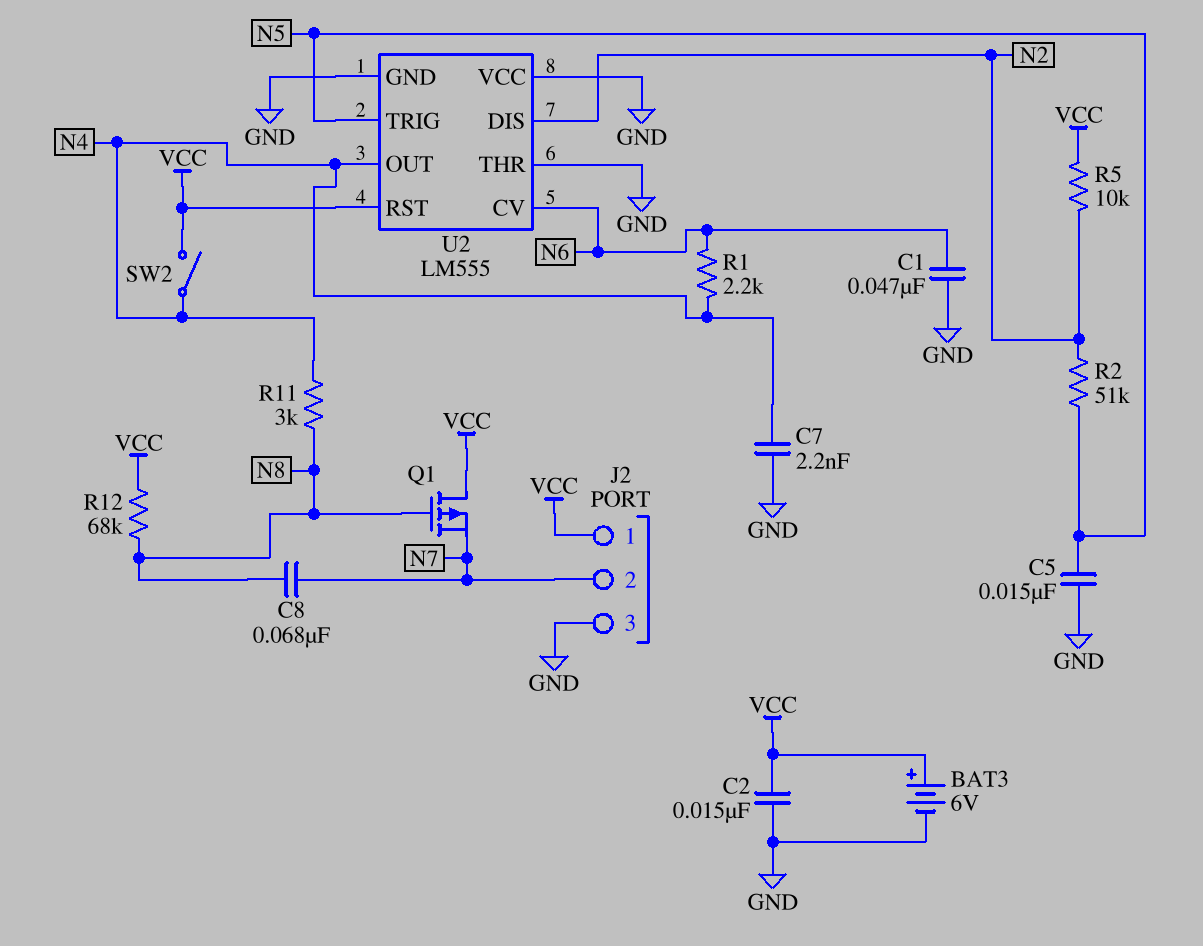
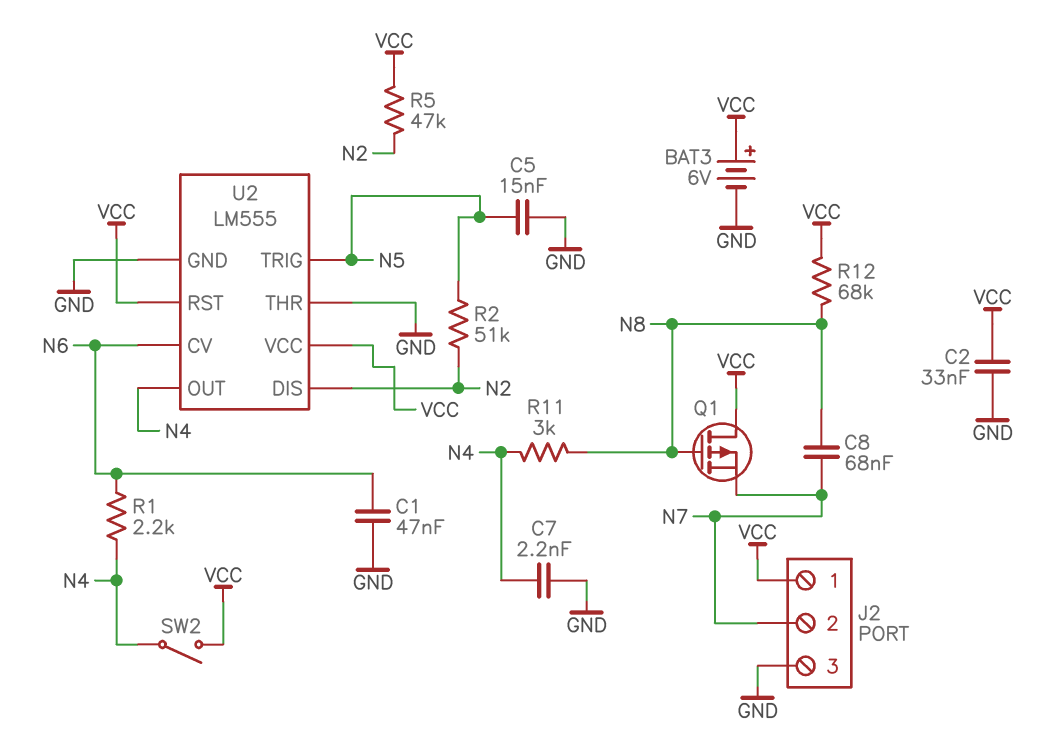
C2: 15nF (GND, VCC) -> 33nF (GND, VCC)
R5: 10k (N2, VCC) -> 47k (N2, VCC)
U2 pin VCC: GND -> VCC

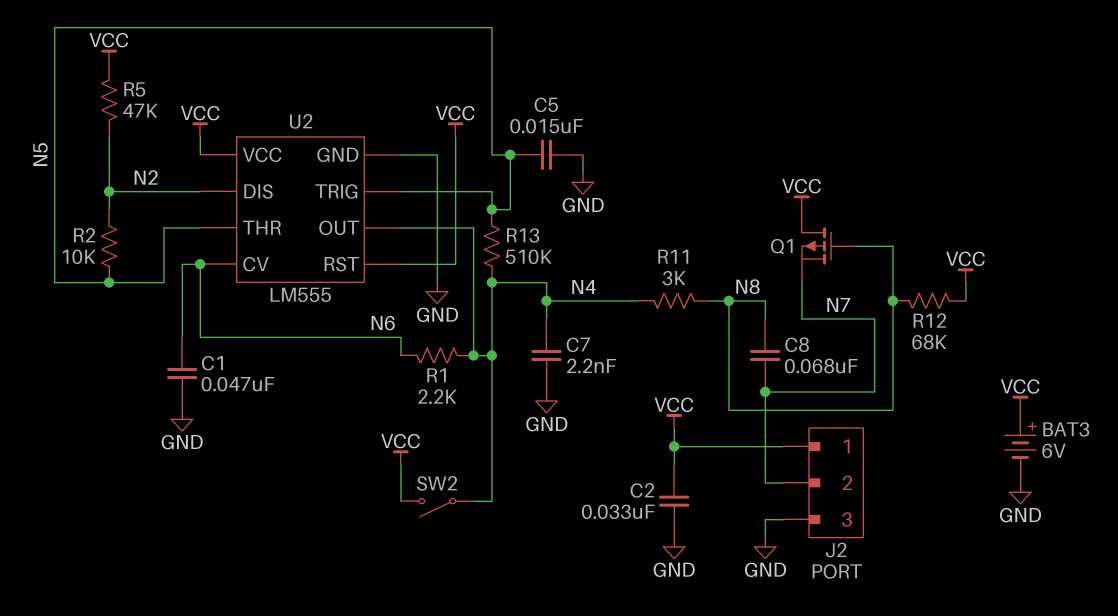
R2: 51k (N2, N5) -> 10k (N2, N5)
R13: none -> 510k (N4, N5)
U2 pin THR: GND -> N5

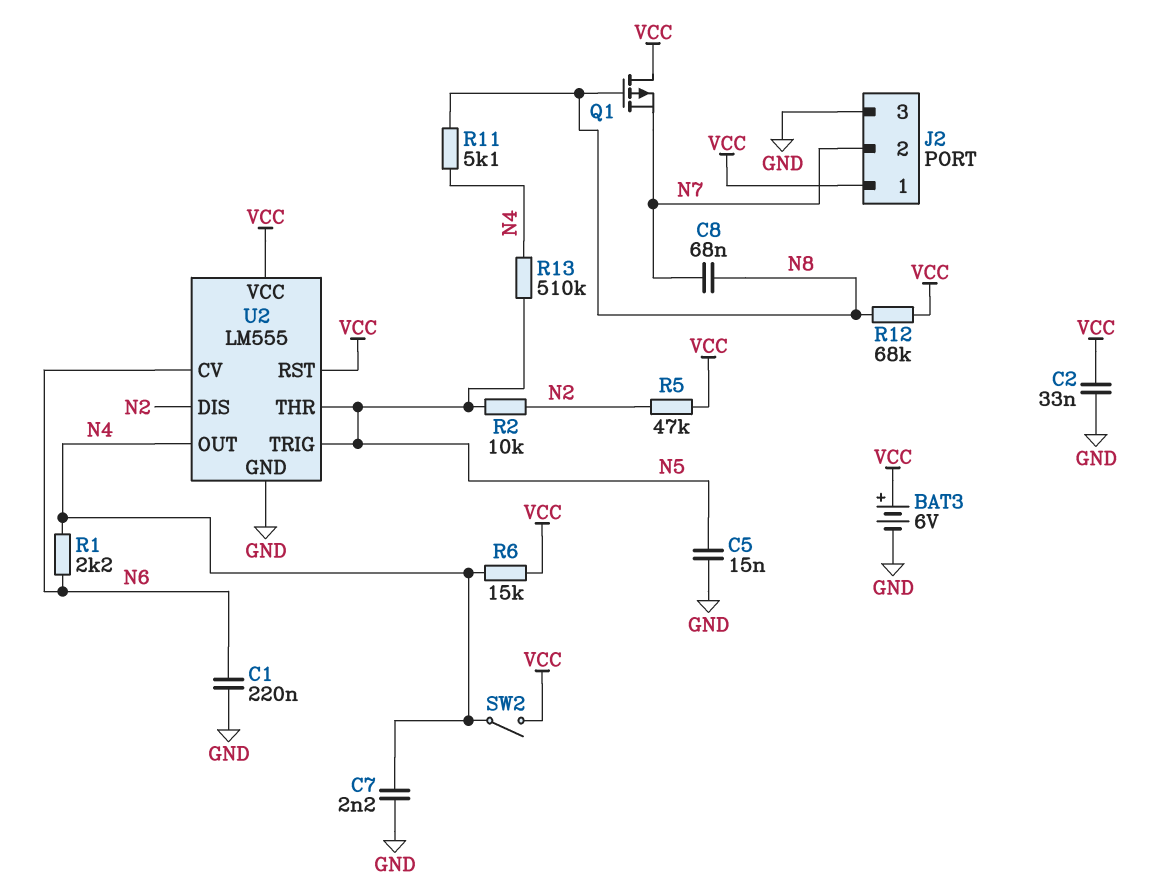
C1: 47nF (GND, N6) -> 220nF (GND, N6)
R6: none -> 15k (N4, VCC)
R11: 3k (N4, N8) -> 5.1k (N4, N8)

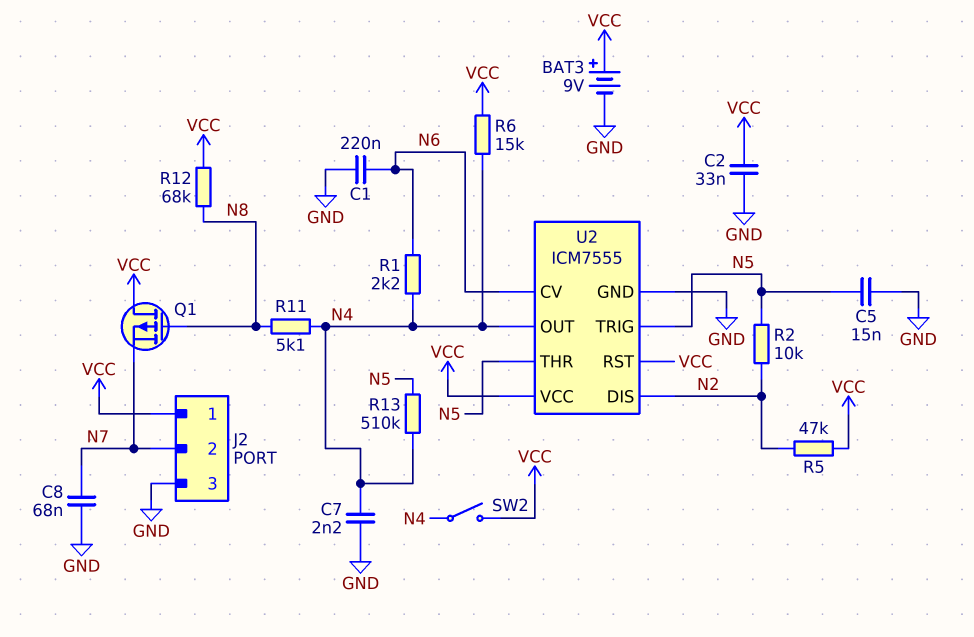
BAT3: 6V (plus VCC, minus GND) -> 9V (plus VCC, minus GND)
C8: 68nF (N7, N8) -> 68nF (GND, N7)
U2: LM555 -> ICM7555

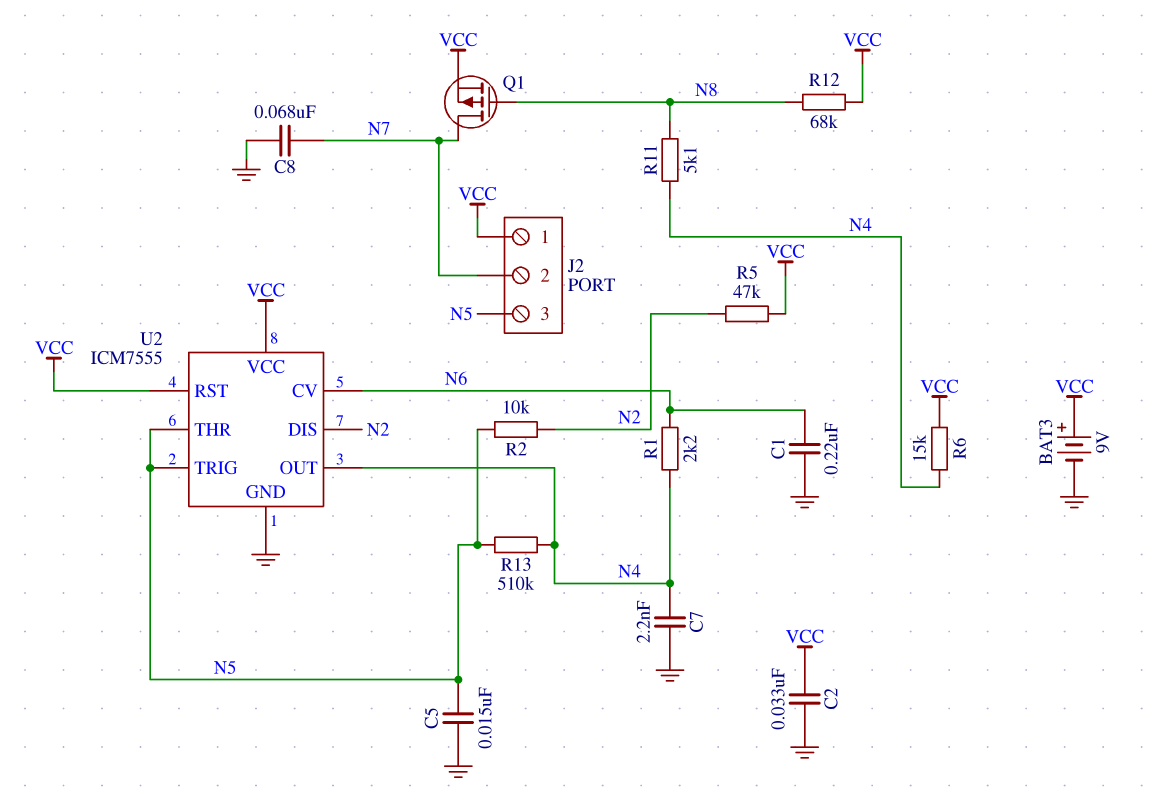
J2 pin 3: GND -> N5
Q1: PMOS (G N8, D VCC, S N7) -> PMOS (G N8, D N7, S VCC)
SW2: switch (N4, VCC) -> none

